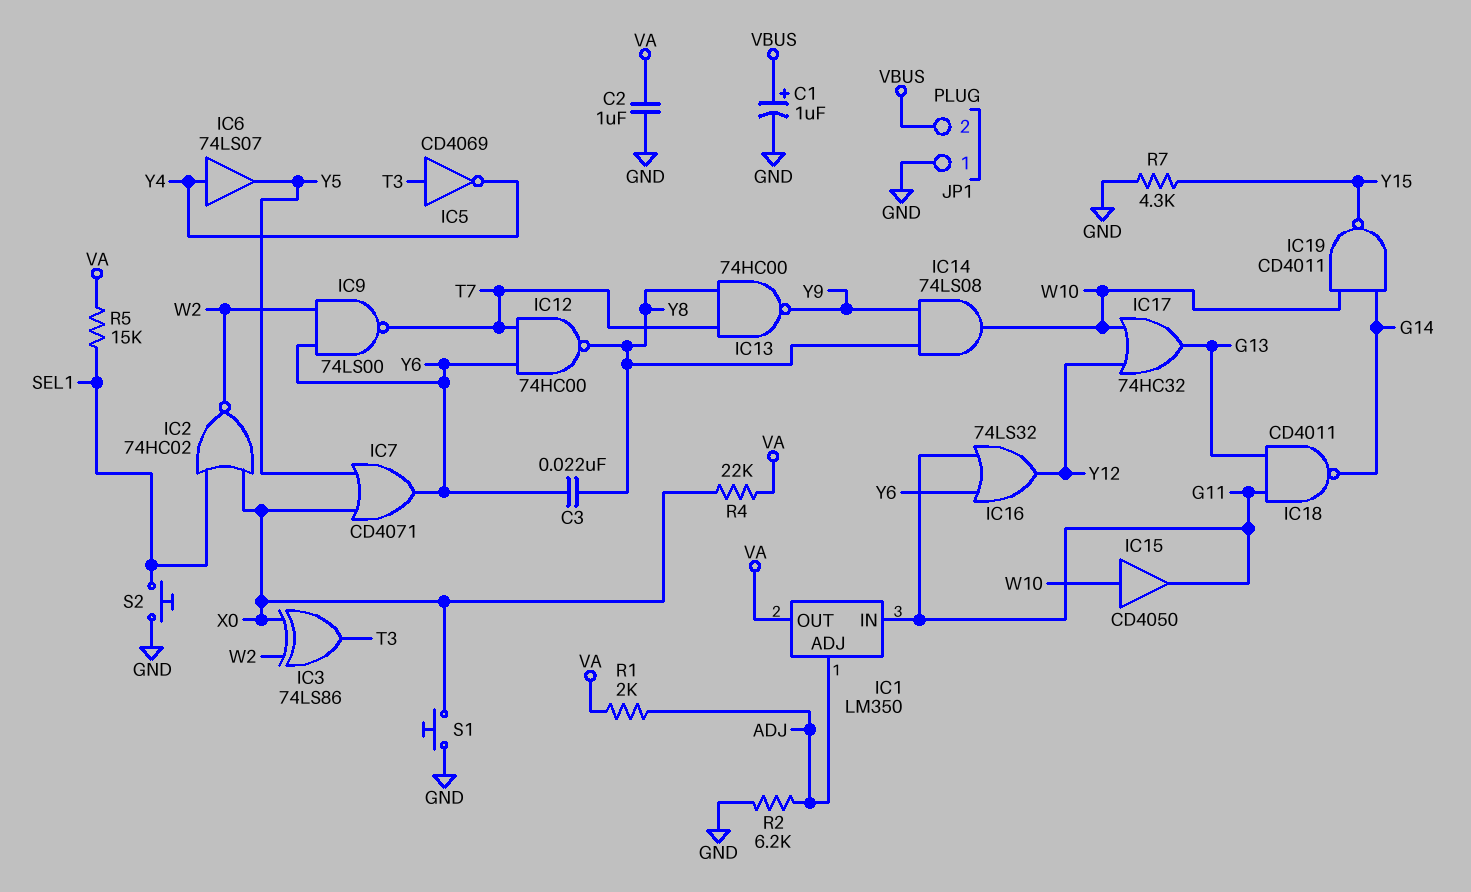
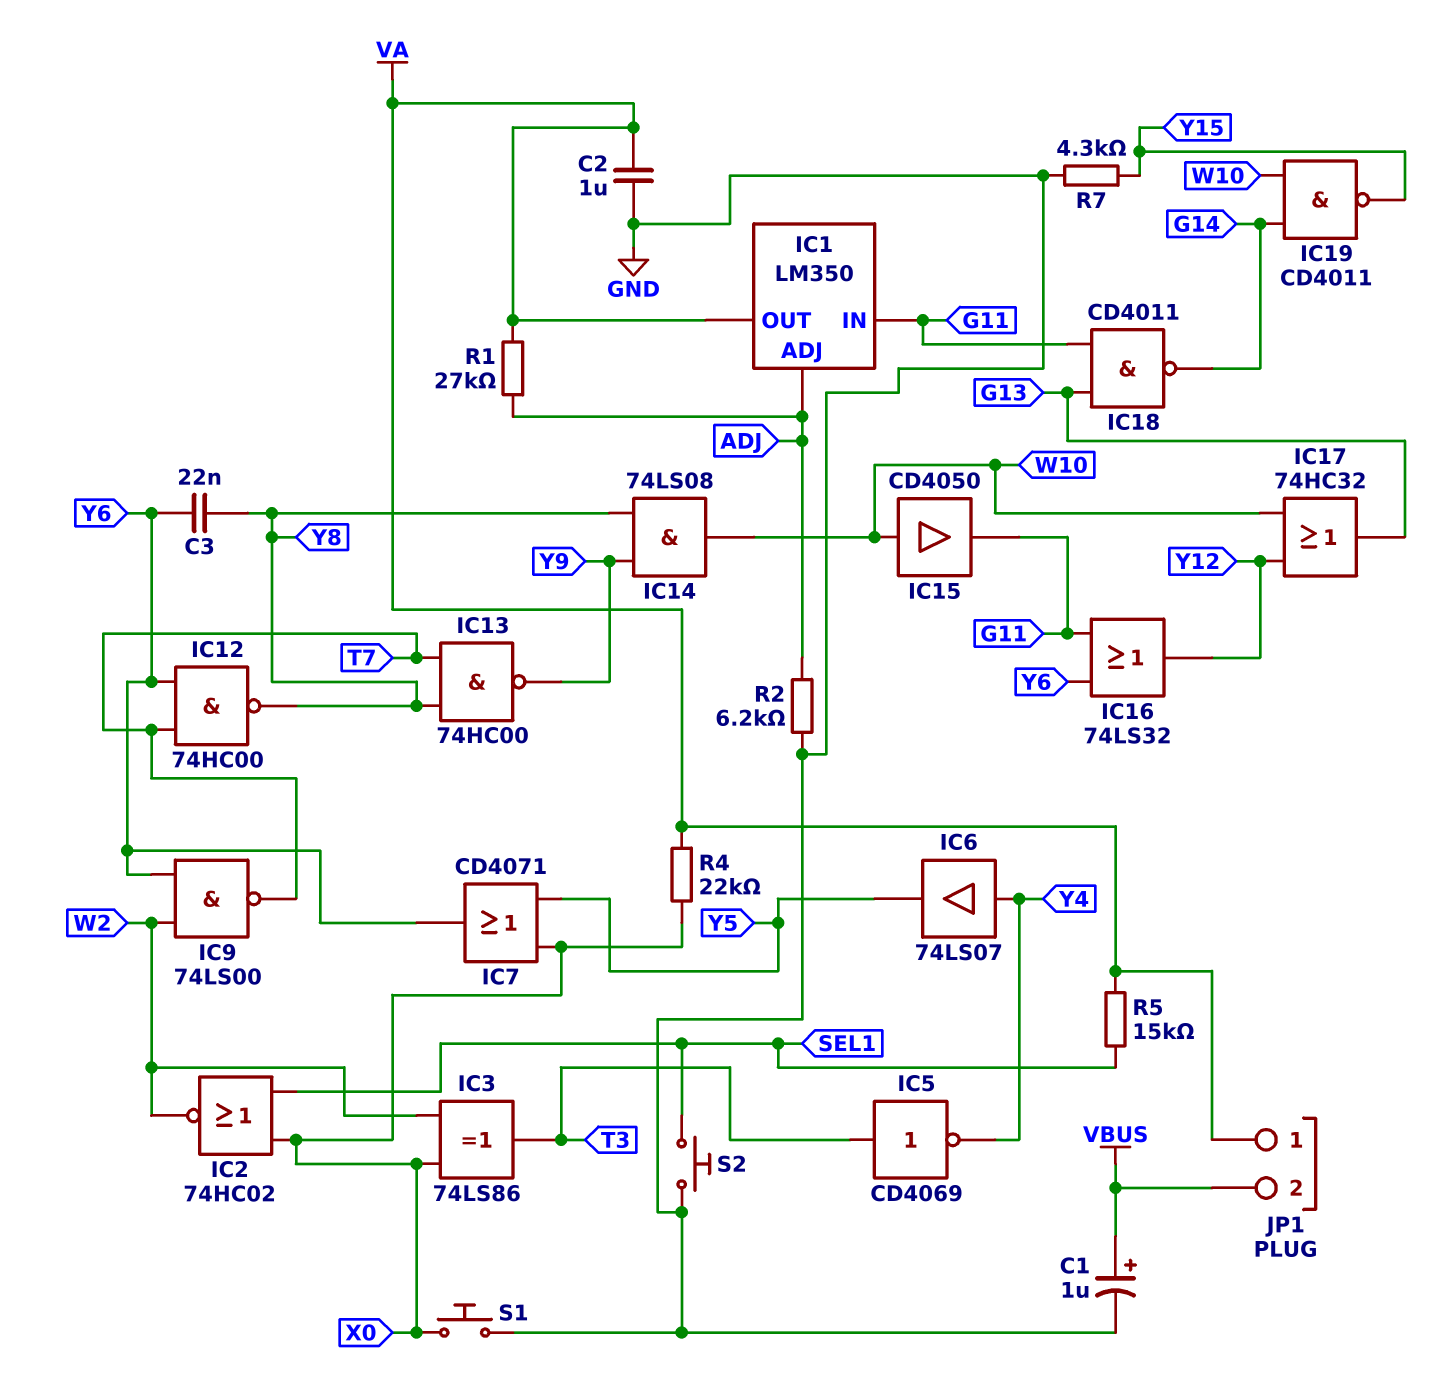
JP1 pin 1: GND -> VA
R1: 2k (ADJ, VA) -> 27k (ADJ, VA)

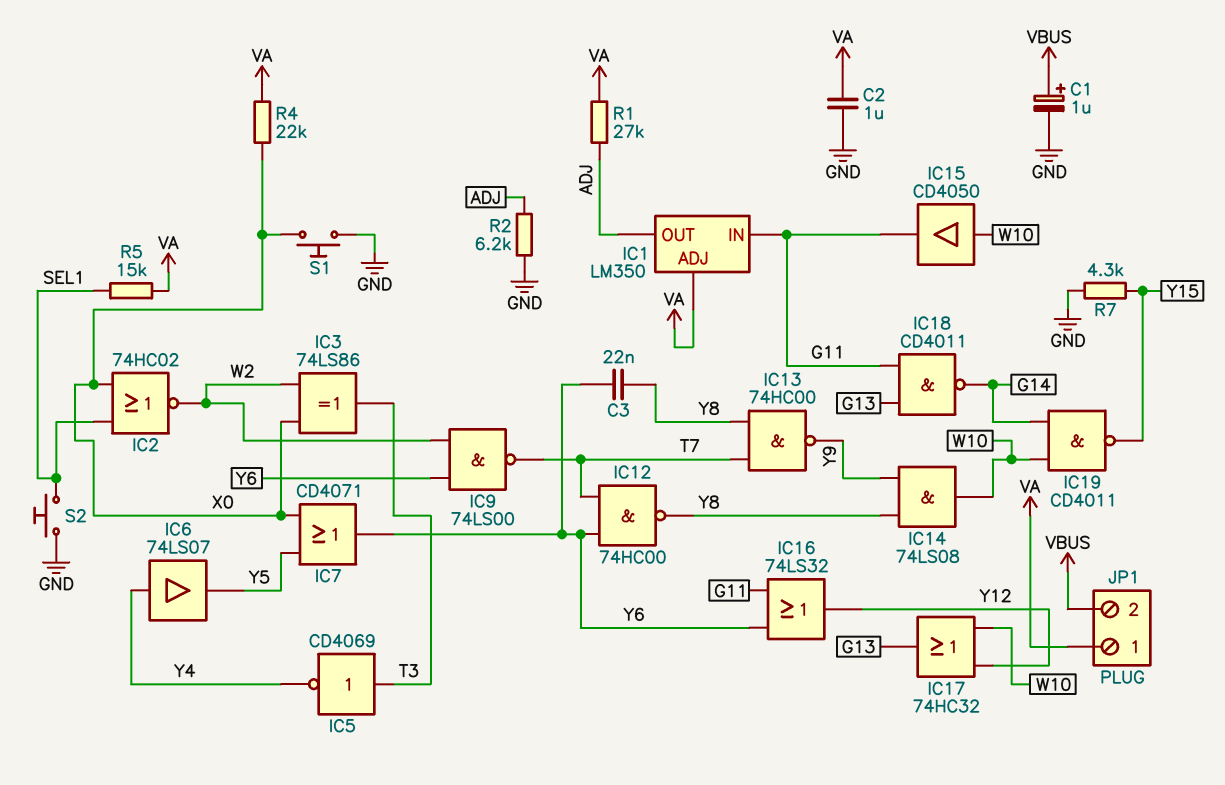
IC1 pin ADJ: ADJ -> VA
IC1 pin OUT: VA -> ADJ

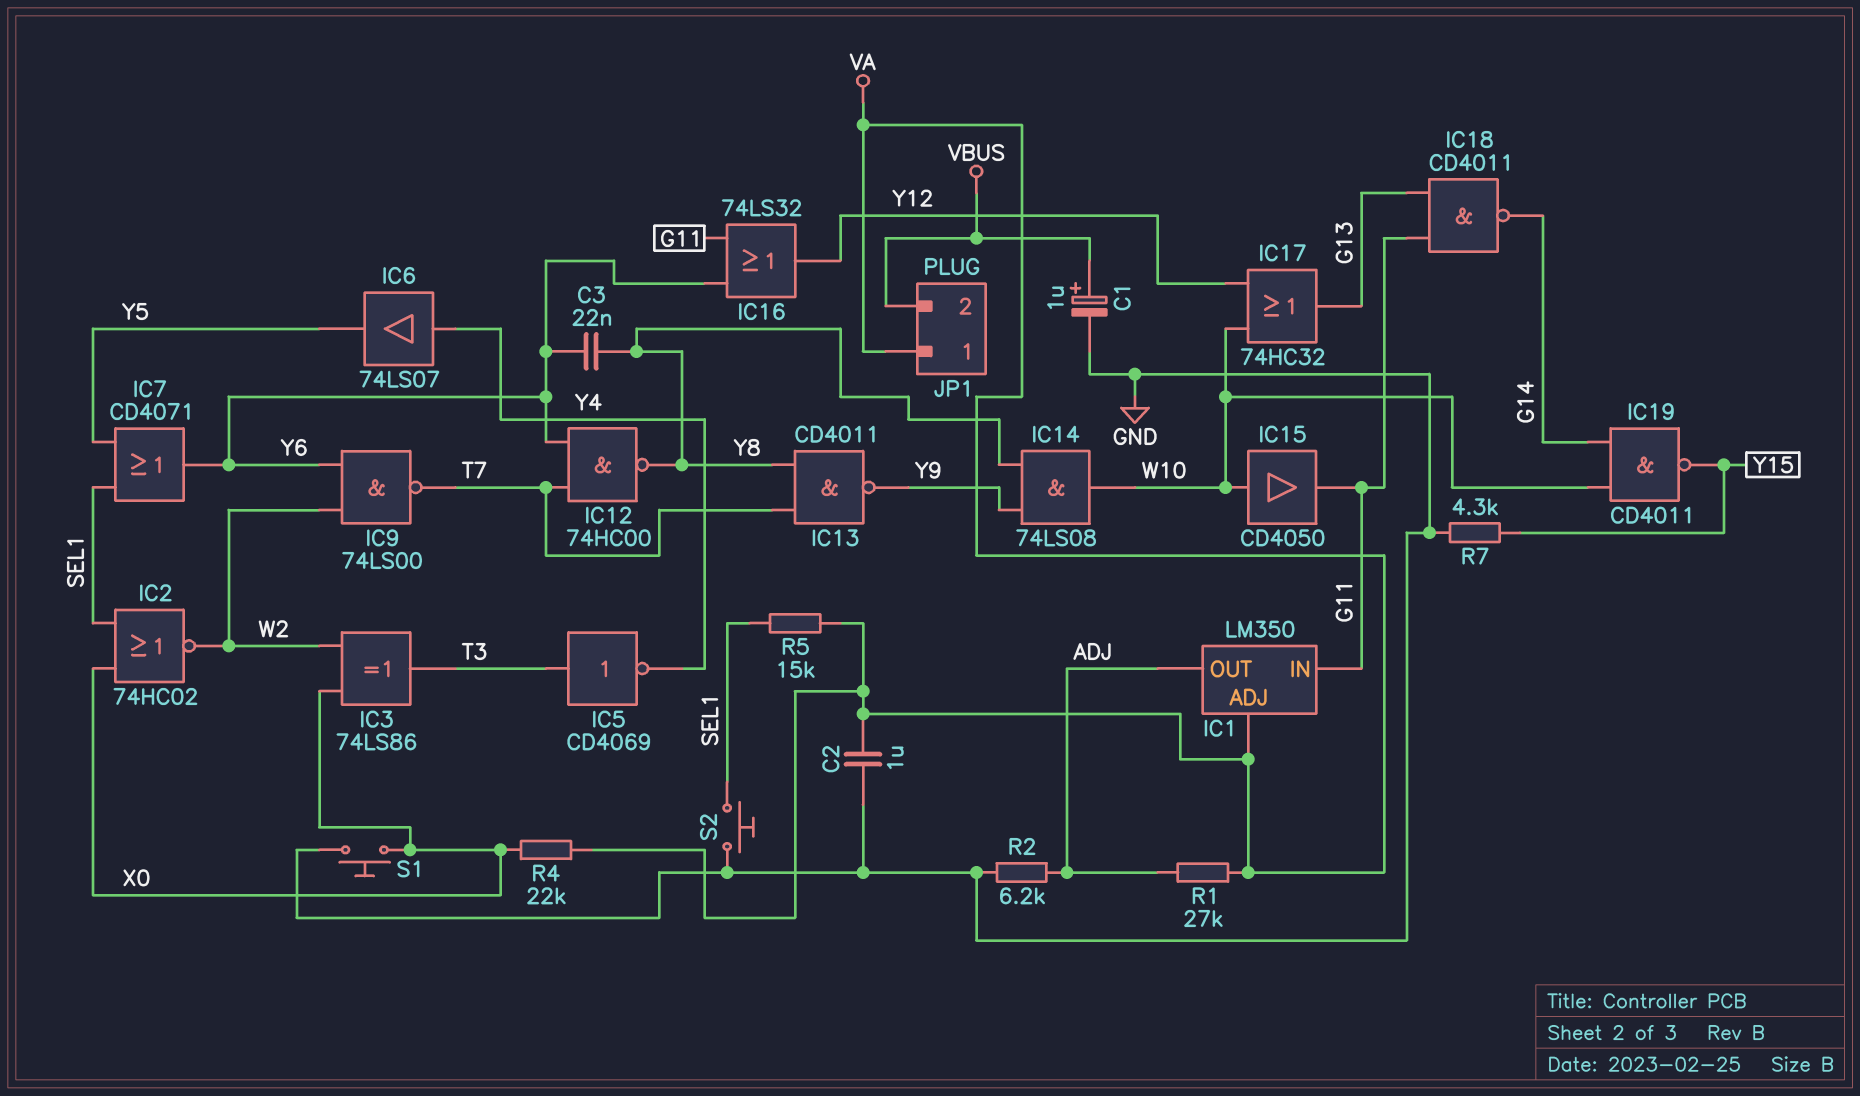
IC7: OR CD4071 (in X0, in Y5, out Y6) -> OR CD4071 (in SEL1, in Y5, out Y6)
IC13: NAND 74HC00 (in T7, in Y8, out Y9) -> NAND CD4011 (in T7, in Y8, out Y9)

